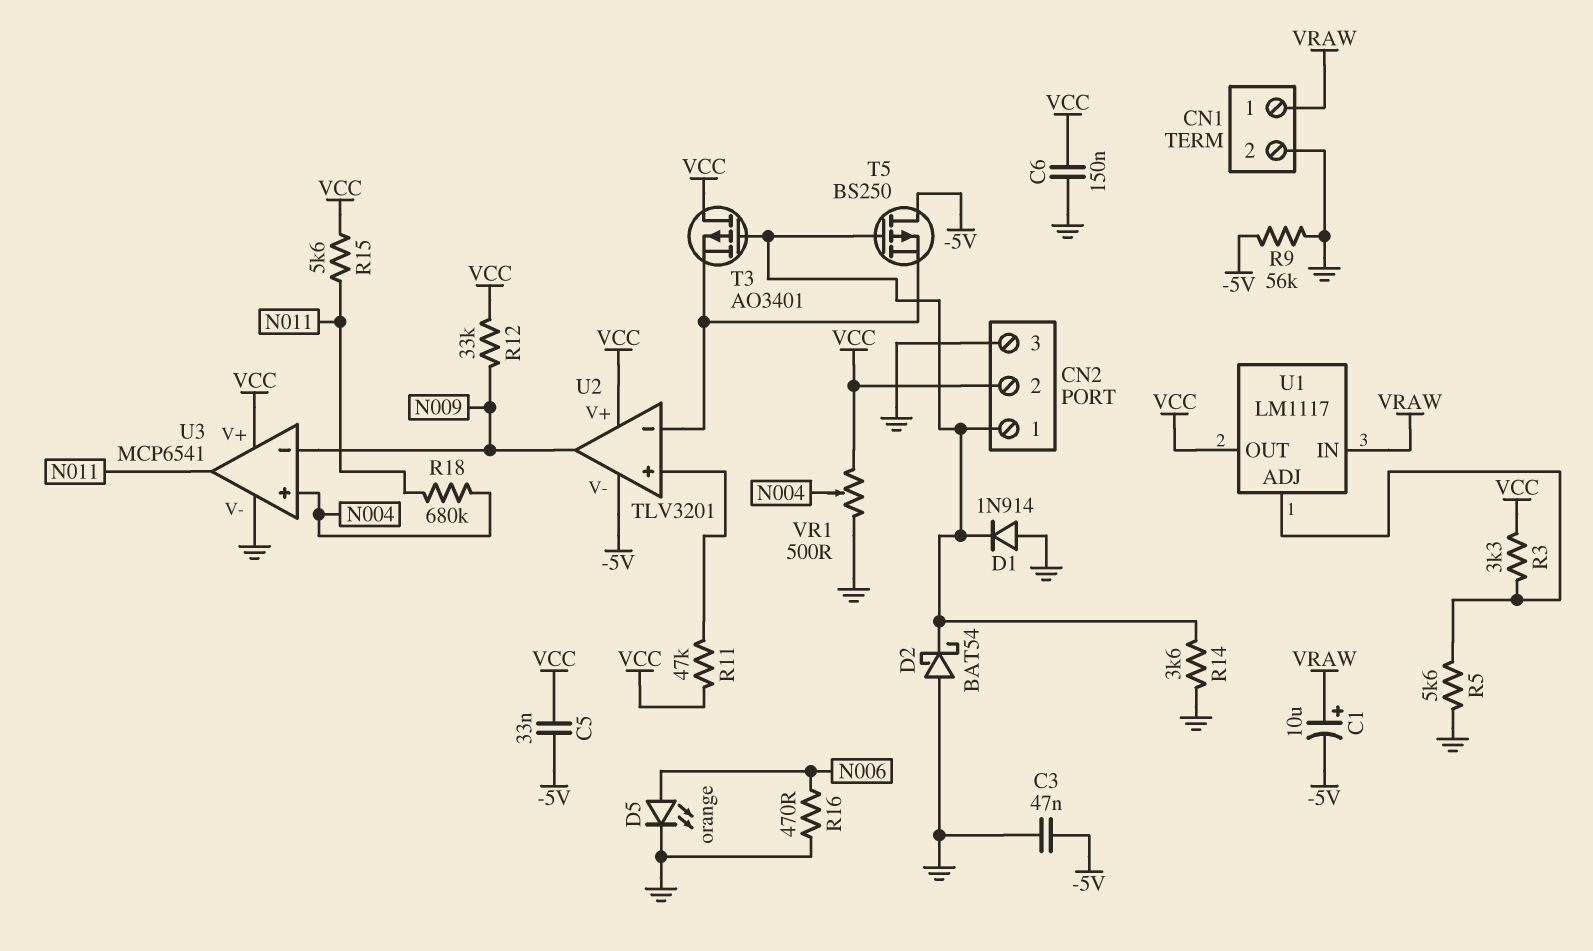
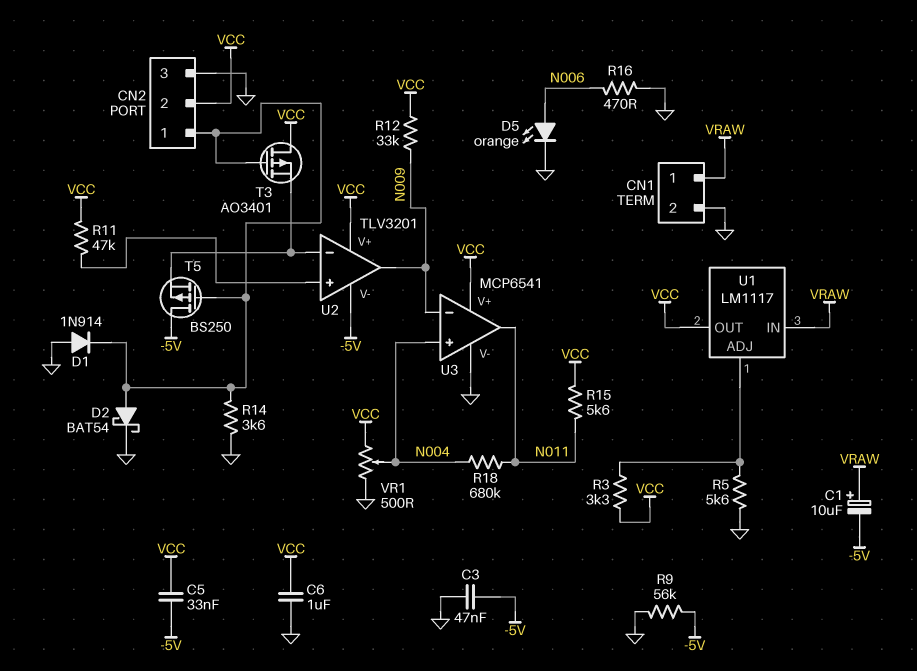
C6: 150nF (GND, VCC) -> 1uF (GND, VCC)
D2: schottky BAT54 (A GND, K CN2/1) -> schottky BAT54 (A CN2/1, K GND)

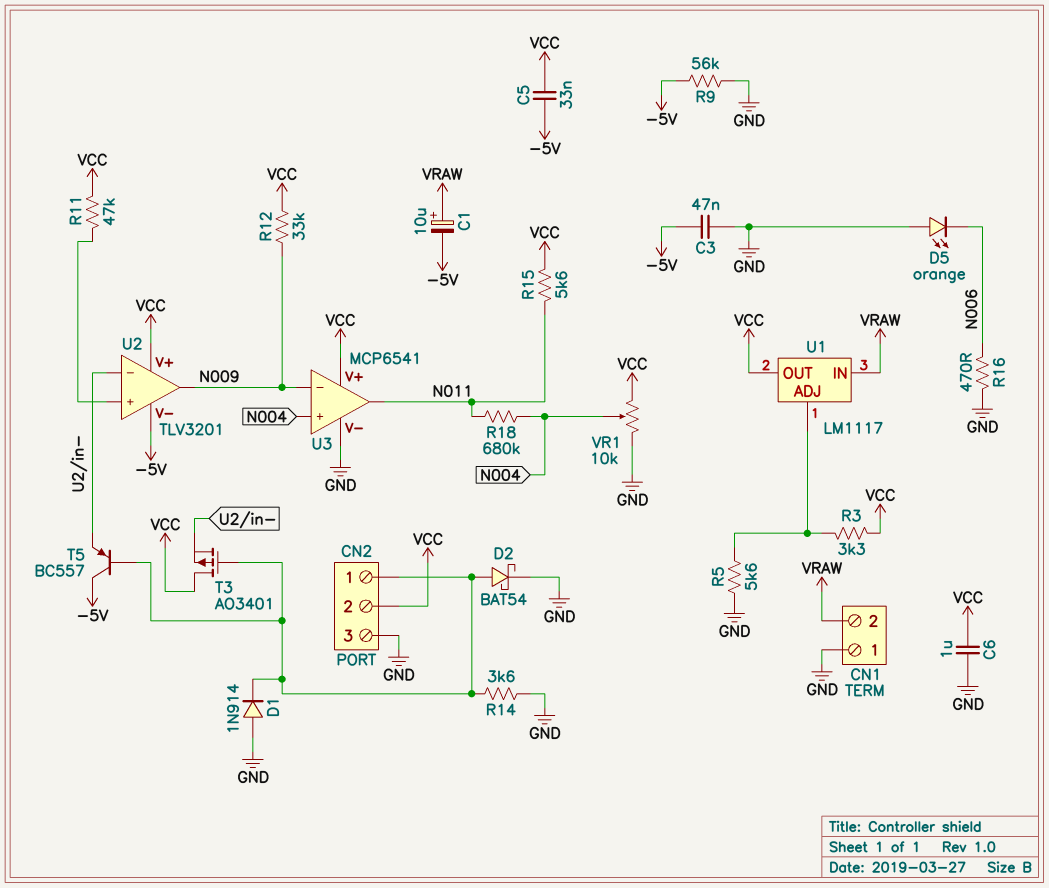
CN1 pin 1: VRAW -> GND
CN1 pin 2: GND -> VRAW
D5: LED orange (A N006, K GND) -> LED orange (A GND, K N006)
T5: PMOS BS250 (G CN2/1, D -5V, S U2/in-) -> PNP BC557 (B CN2/1, C -5V, E U2/in-)
VR1: 500 (GND, VCC, wiper N004) -> 10k (GND, VCC, wiper N004)

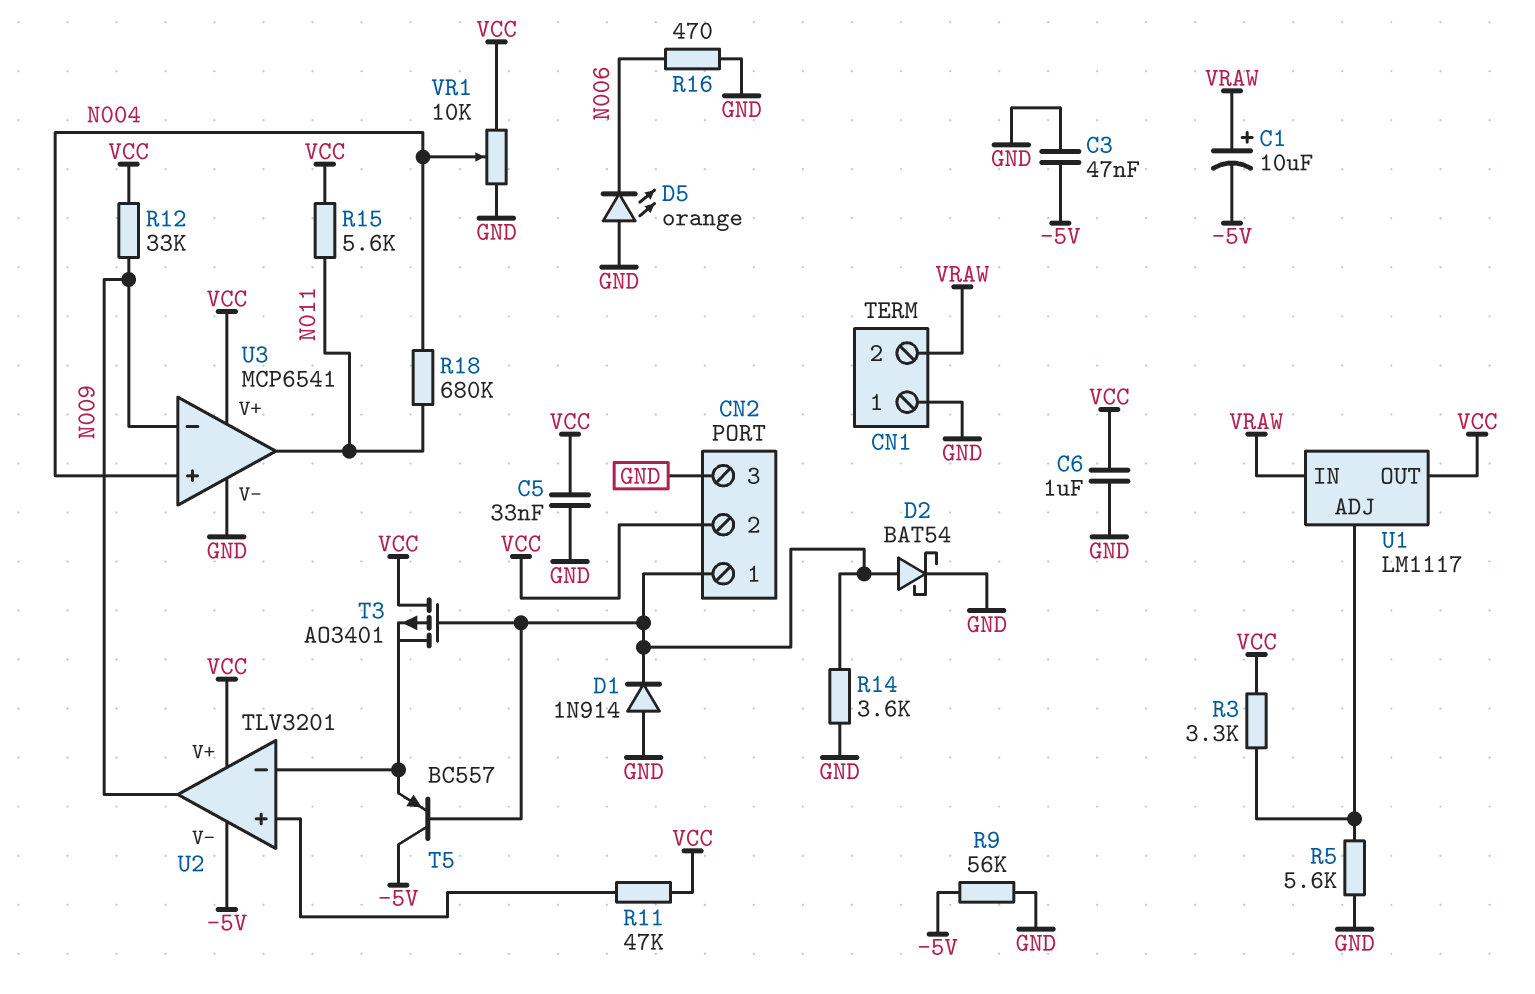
C5: 33nF (-5V, VCC) -> 33nF (GND, VCC)

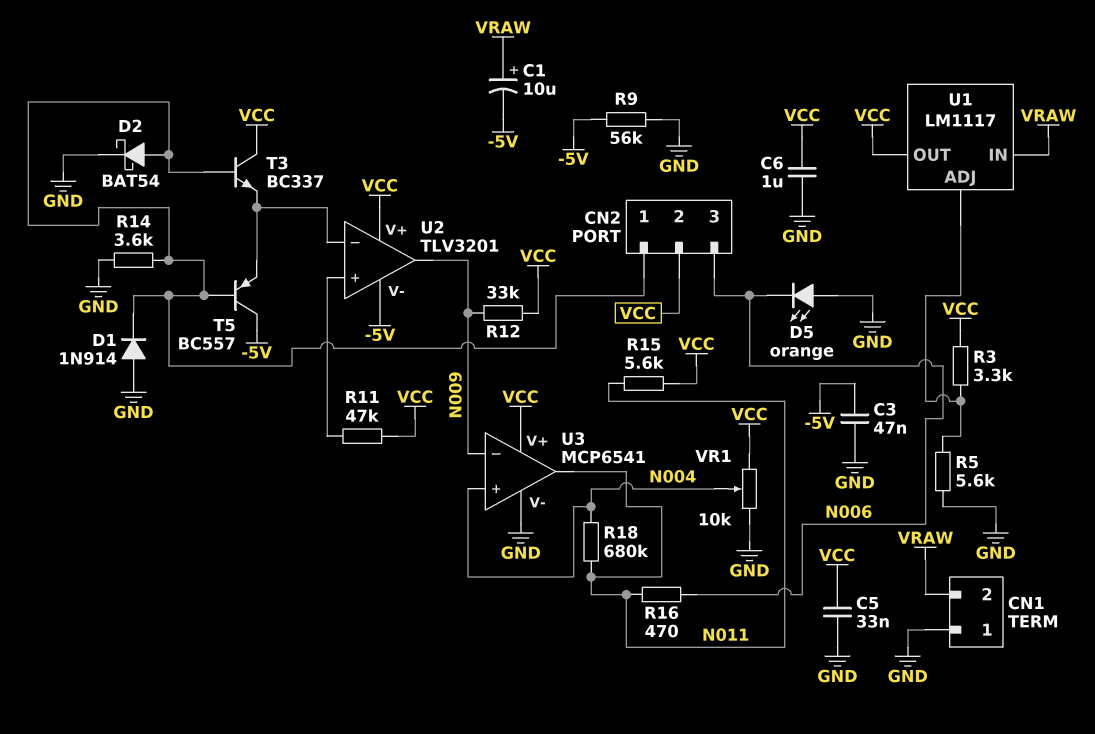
CN2 pin 3: GND -> N006
R16: 470 (GND, N006) -> 470 (N006, N011)
T3: PMOS AO3401 (G CN2/1, D VCC, S U2/in-) -> NPN BC337 (B CN2/1, C VCC, E U2/in-)

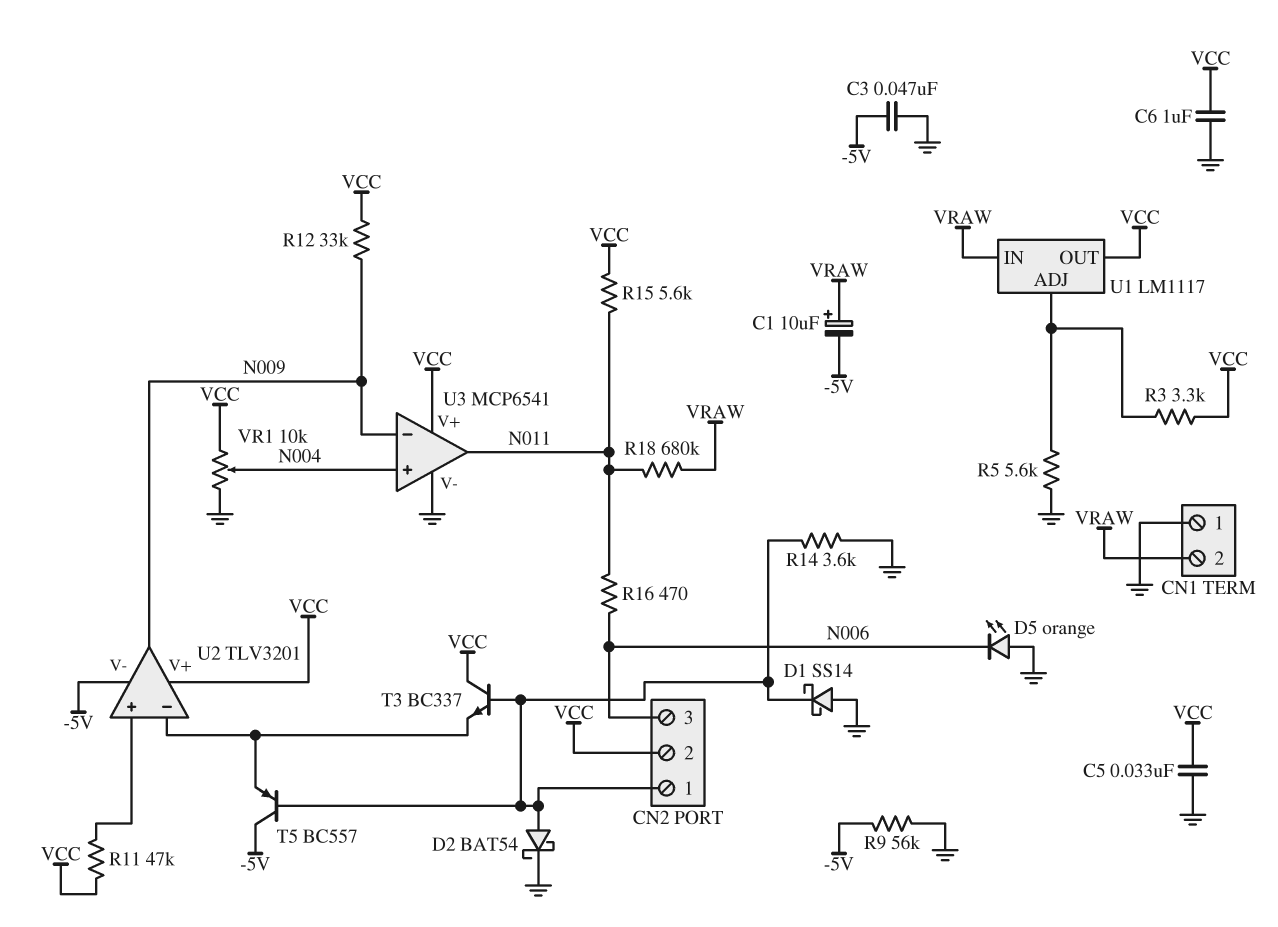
D1: diode 1N914 (A GND, K CN2/1) -> schottky SS14 (A GND, K CN2/1)
R18: 680k (N004, N011) -> 680k (N011, VRAW)

